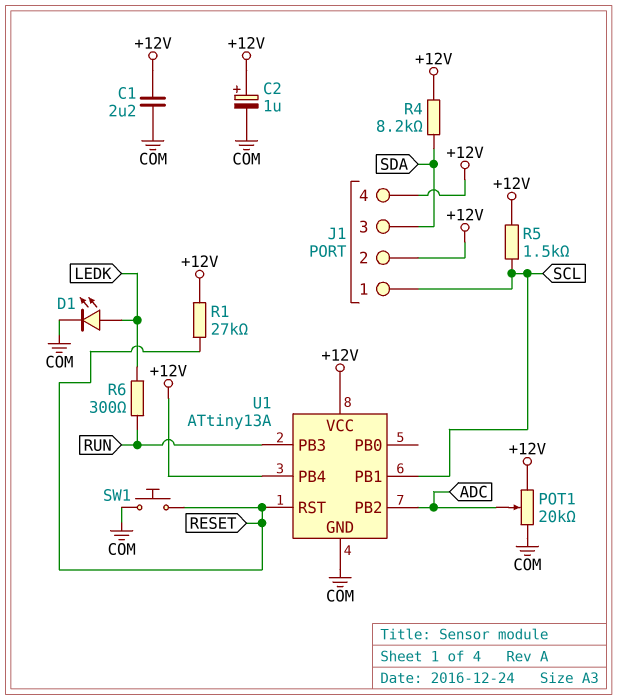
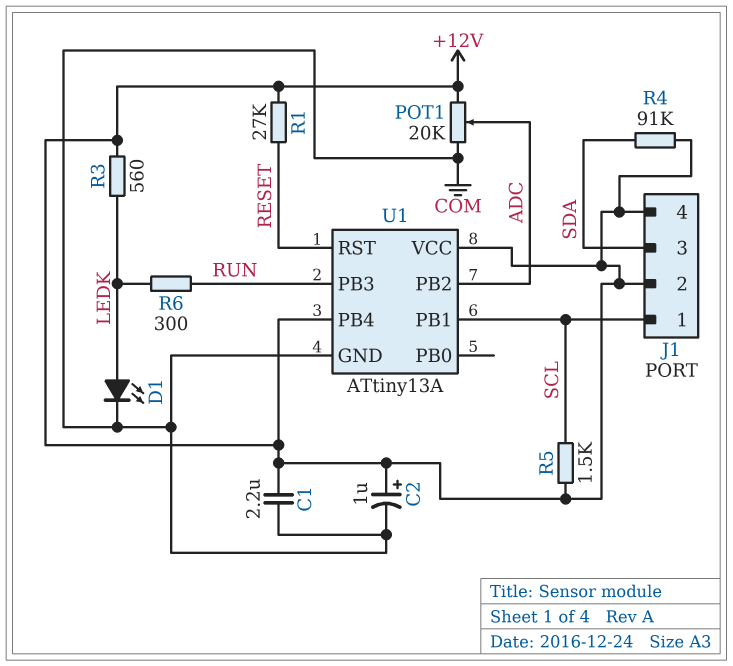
R3: none -> 560 (+12V, LEDK)
R4: 8.2k (+12V, SDA) -> 91k (+12V, SDA)
SW1: button (COM, RESET) -> none

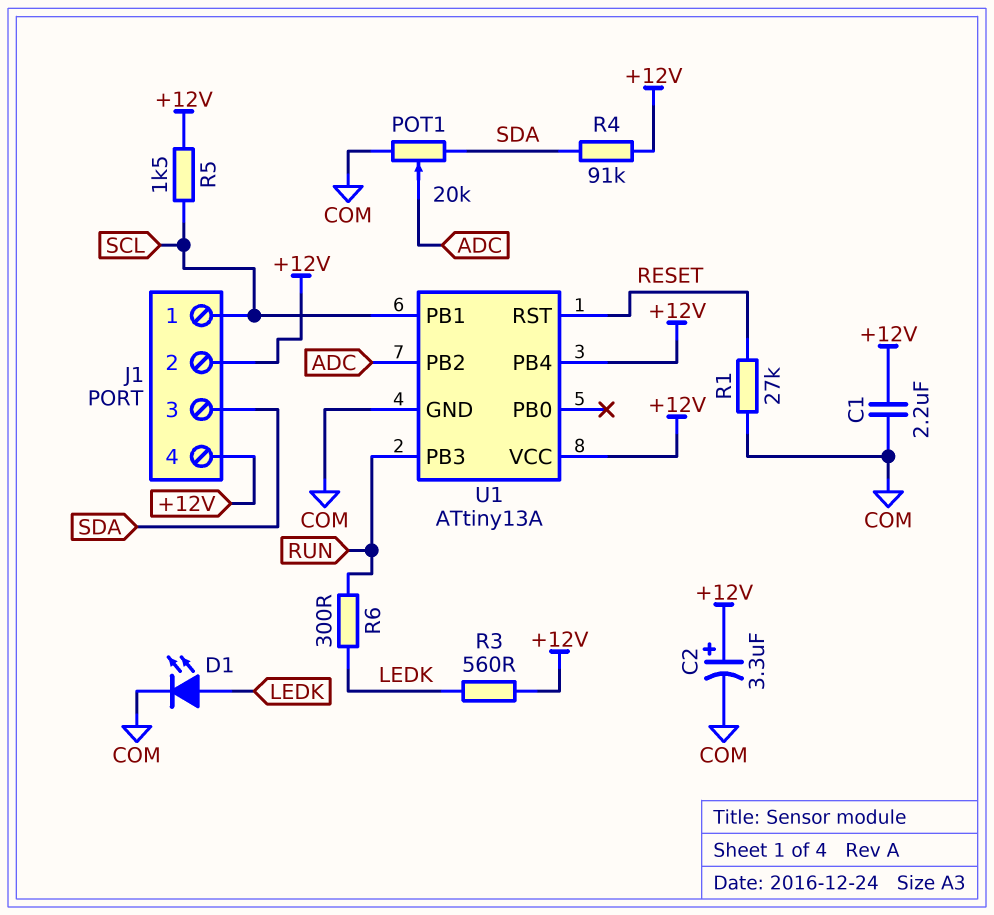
C2: 1uF (plus +12V, minus COM) -> 3.3uF (plus +12V, minus COM)
POT1: 20k (+12V, COM, wiper ADC) -> 20k (COM, SDA, wiper ADC)
R1: 27k (+12V, RESET) -> 27k (COM, RESET)

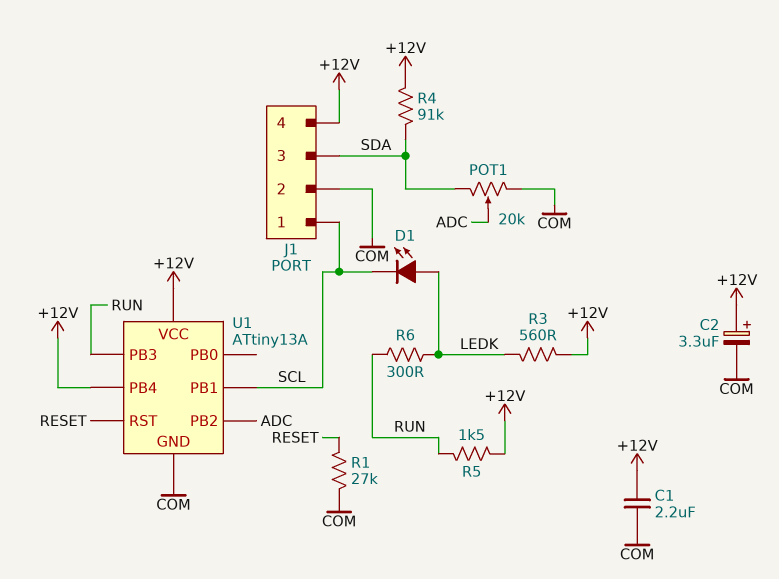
D1: LED (A LEDK, K COM) -> LED (A LEDK, K SCL)
J1 pin 2: +12V -> COM
R5: 1.5k (+12V, SCL) -> 1.5k (+12V, RUN)

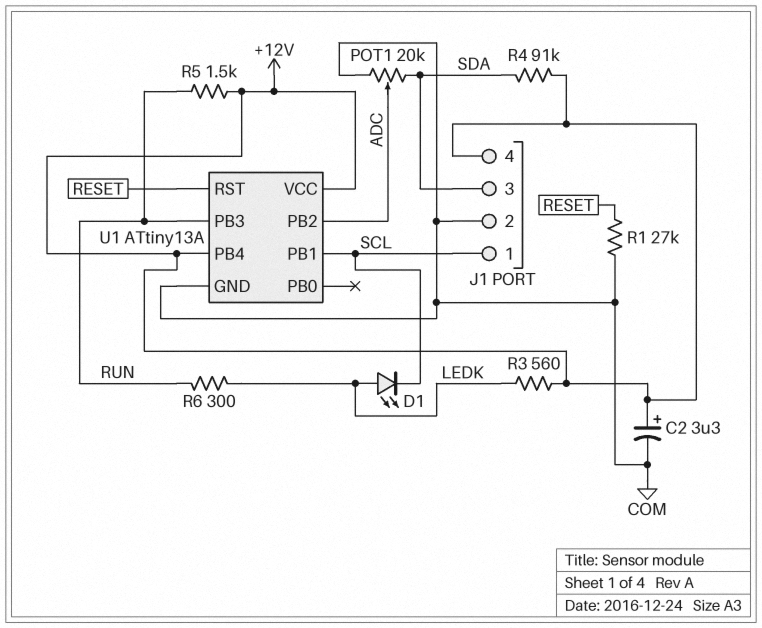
C1: 2.2uF (+12V, COM) -> none

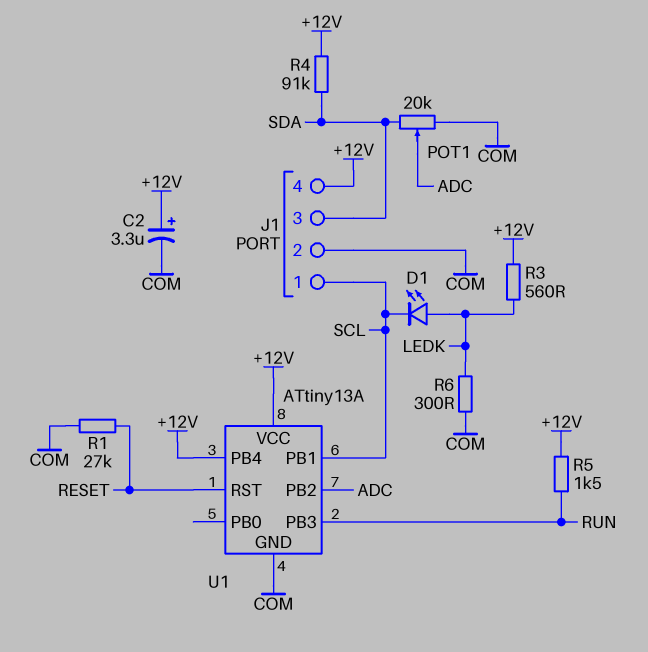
R6: 300 (LEDK, RUN) -> 300 (COM, LEDK)

